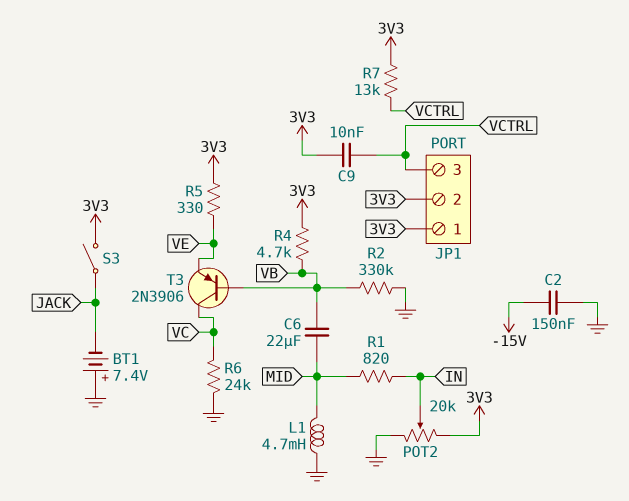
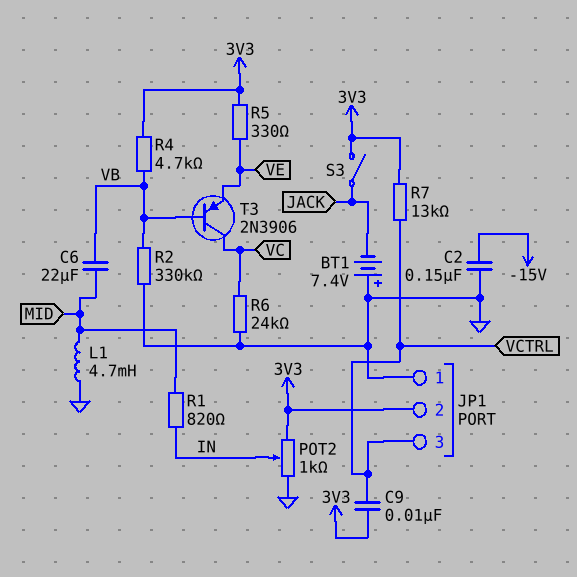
JP1 pin 1: 3V3 -> GND
POT2: 20k (3V3, GND, wiper IN) -> 1k (3V3, GND, wiper IN)

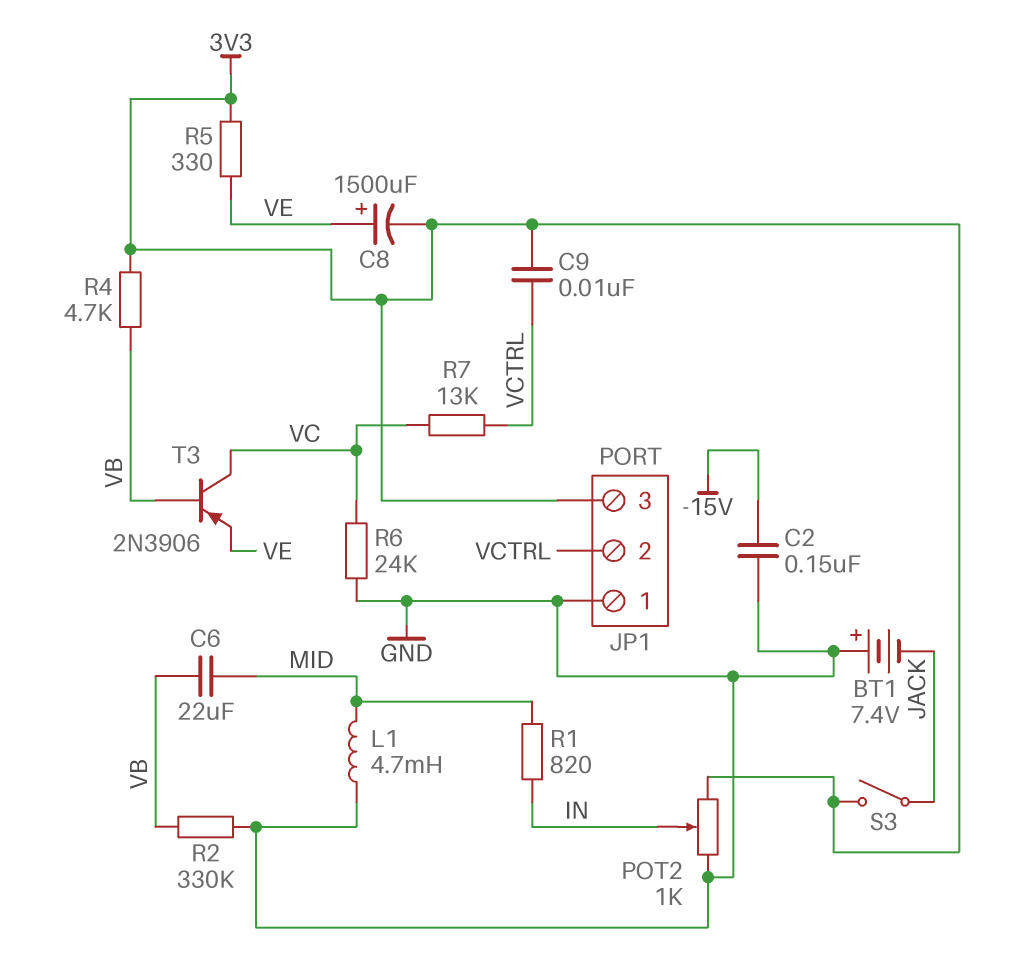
C8: none -> 1500uF (plus VE, minus 3V3)
JP1 pin 2: 3V3 -> VCTRL
JP1 pin 3: VCTRL -> 3V3
R7: 13k (3V3, VCTRL) -> 13k (VC, VCTRL)

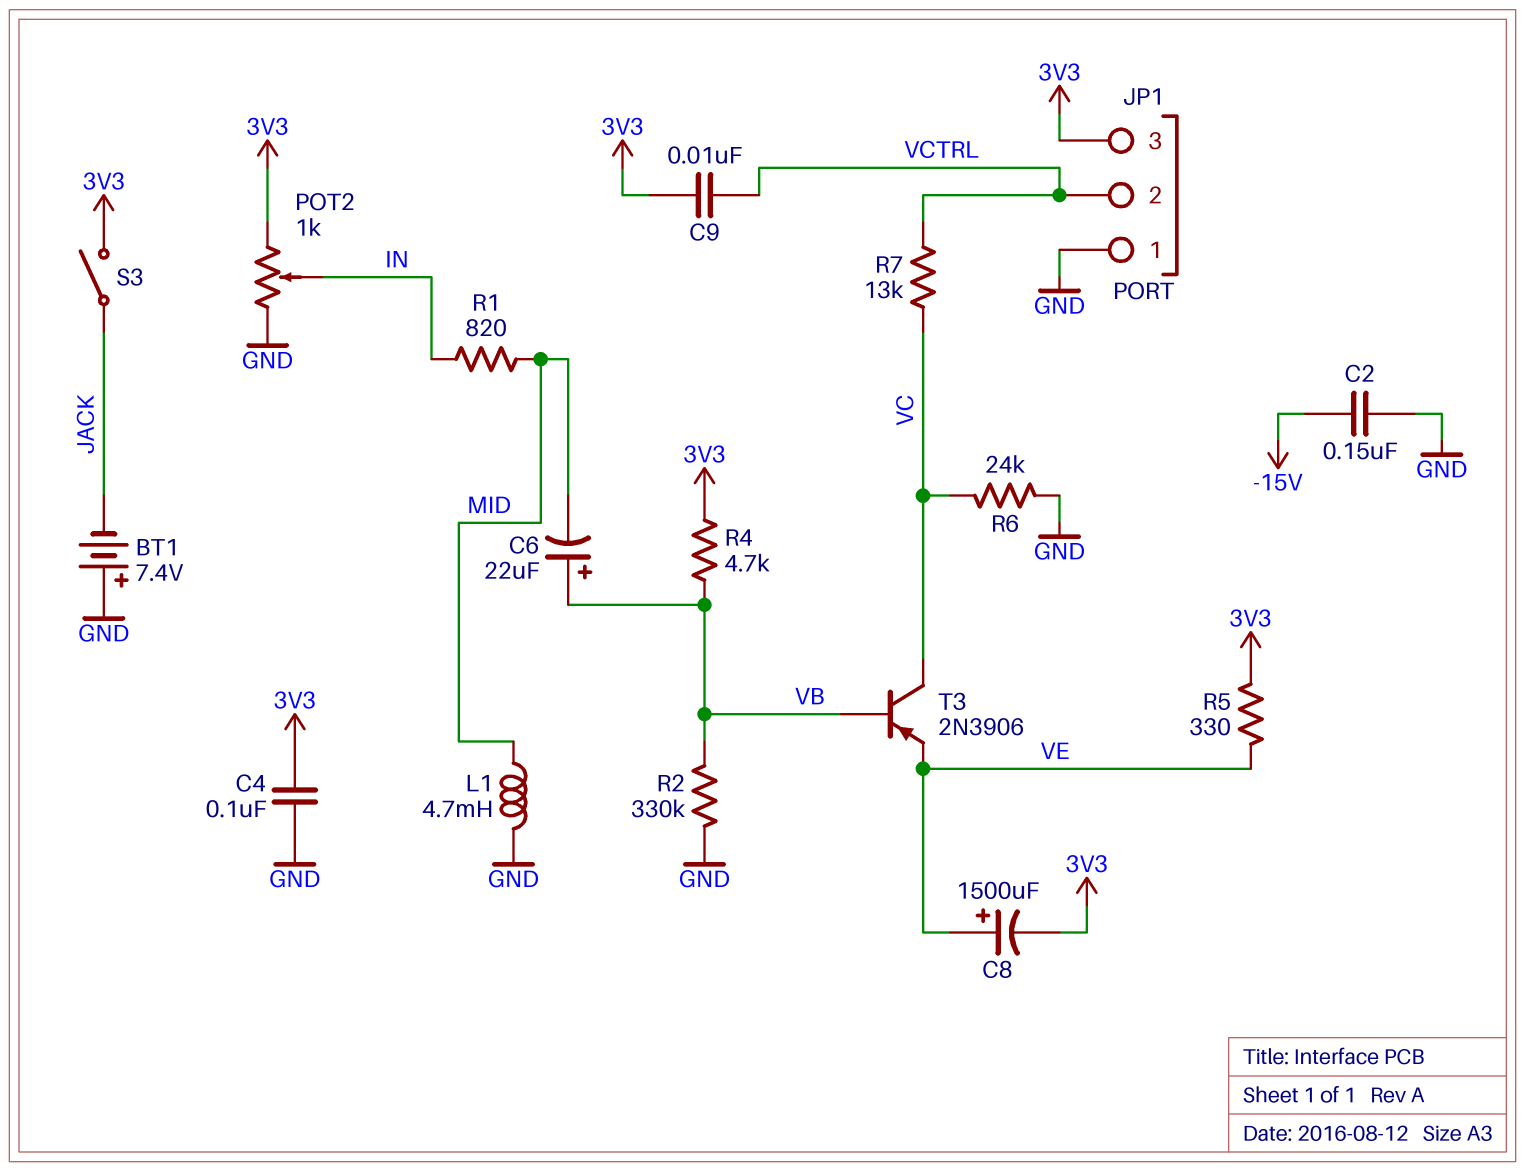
C4: none -> 100nF (3V3, GND)
C6: 22uF (MID, VB) -> 22uF (plus VB, minus MID)

